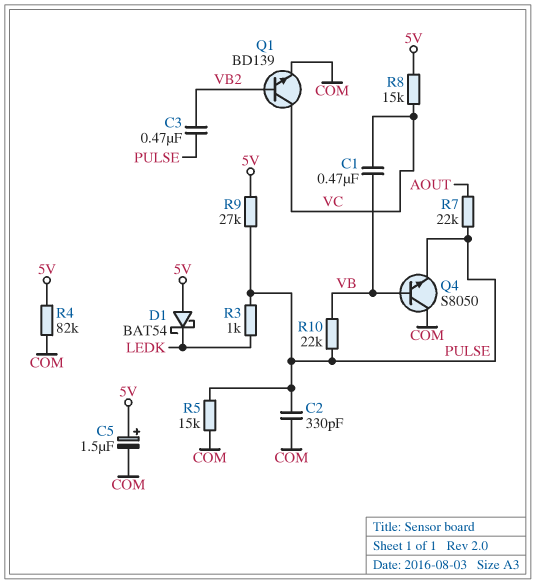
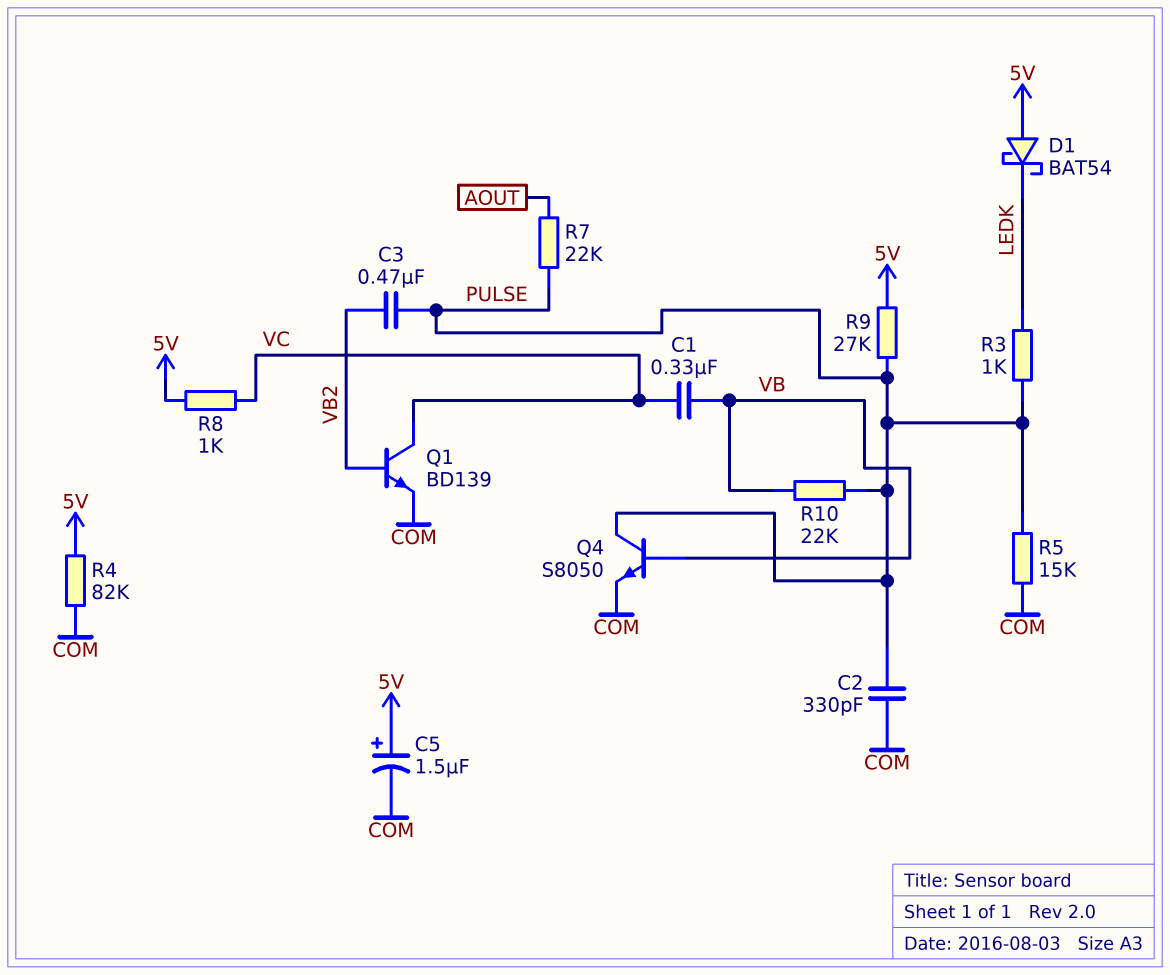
C1: 470nF (VB, VC) -> 330nF (VB, VC)
Q4: NPN S8050 (B VB, C COM, E PULSE) -> NPN S8050 (B VB, C PULSE, E COM)
R8: 15k (5V, VC) -> 1k (5V, VC)

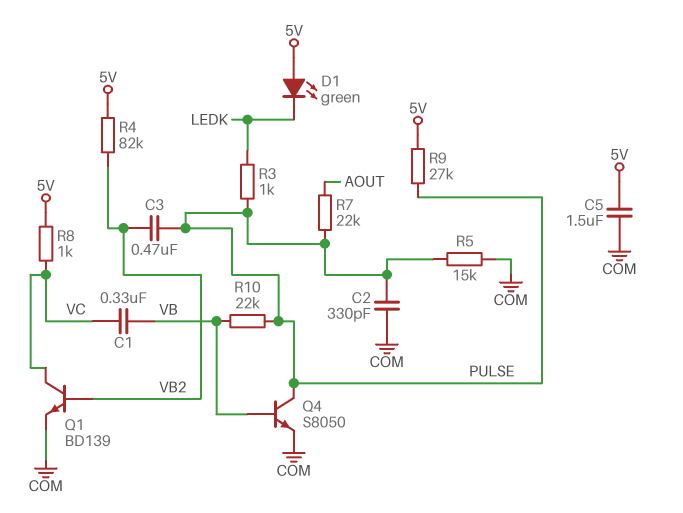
C5: 1.5uF (plus 5V, minus COM) -> 1.5uF (5V, COM)
D1: schottky BAT54 (A 5V, K LEDK) -> LED green (A 5V, K LEDK)
R4: 82k (5V, COM) -> 82k (5V, VB2)

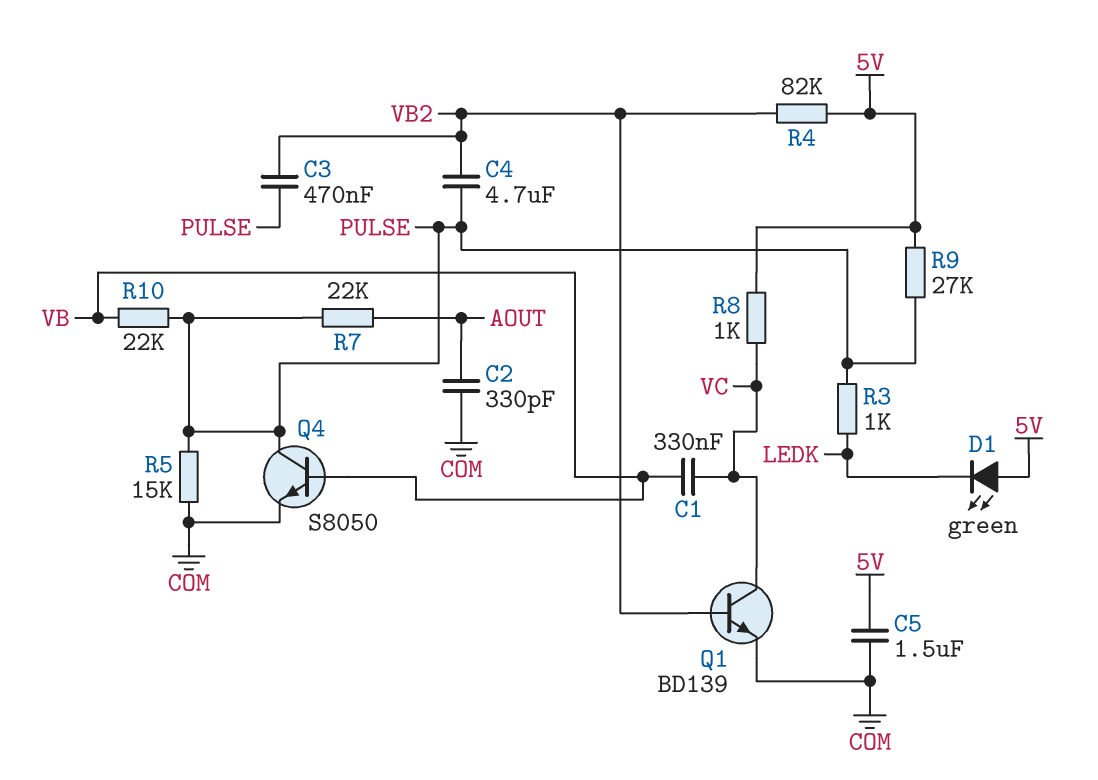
C2: 330pF (COM, PULSE) -> 330pF (AOUT, COM)
C4: none -> 4.7uF (PULSE, VB2)

